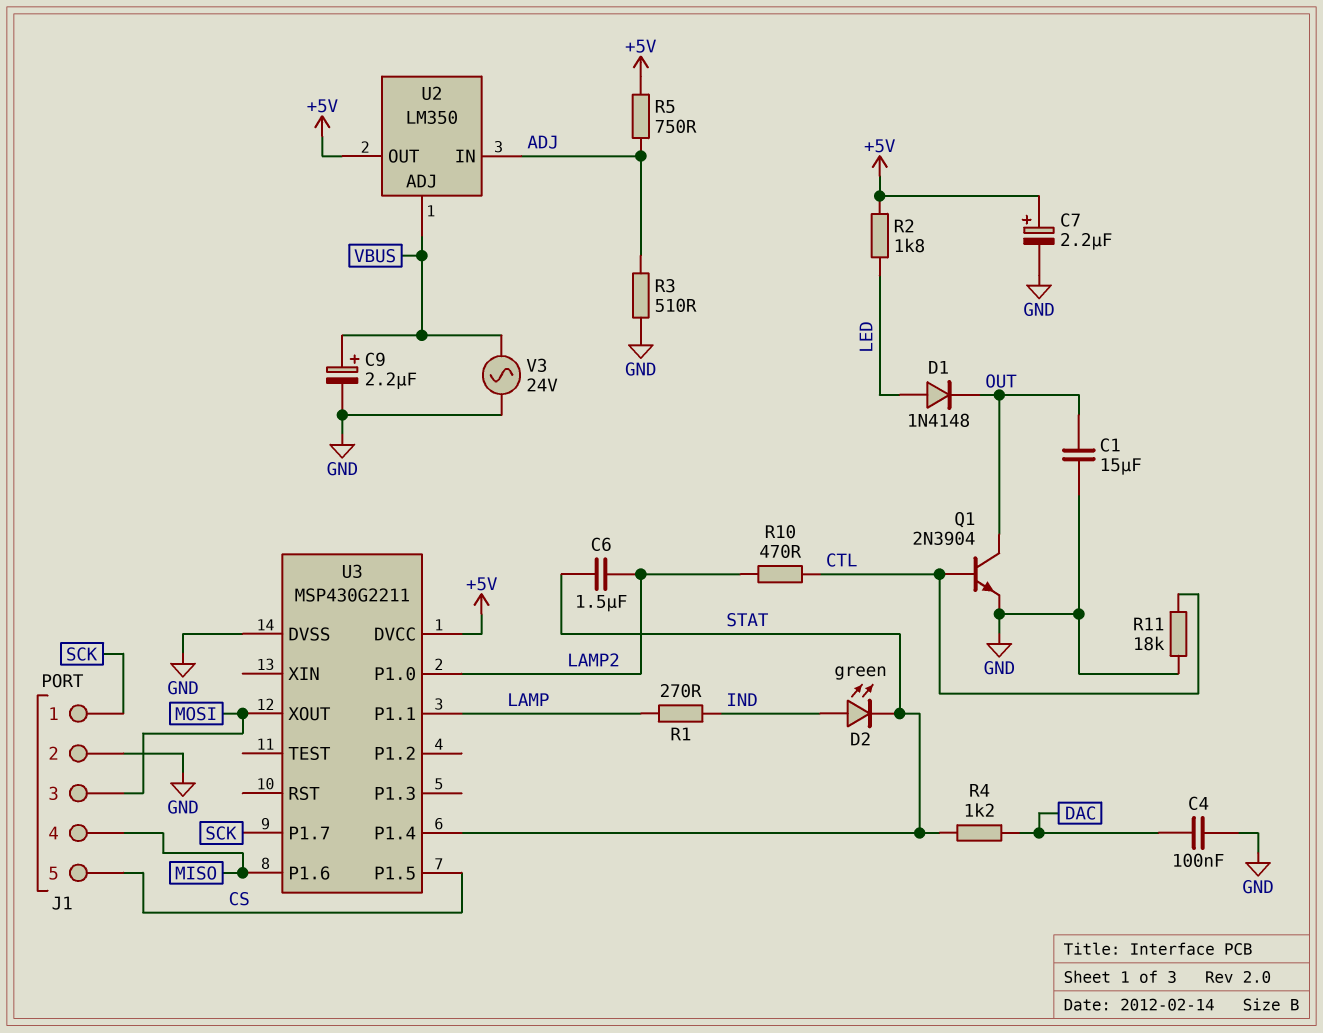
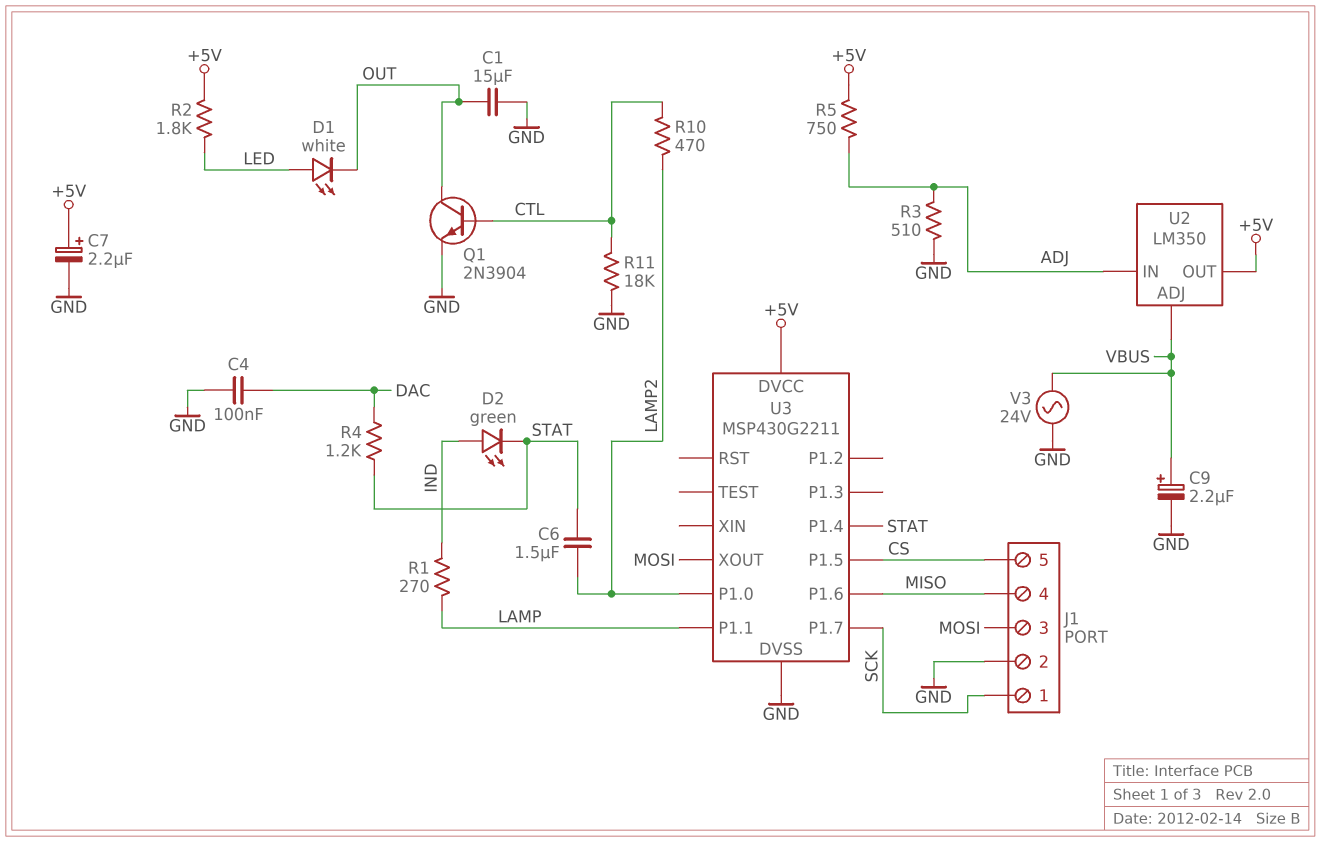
D1: diode 1N4148 (A LED, K OUT) -> LED white (A LED, K OUT)

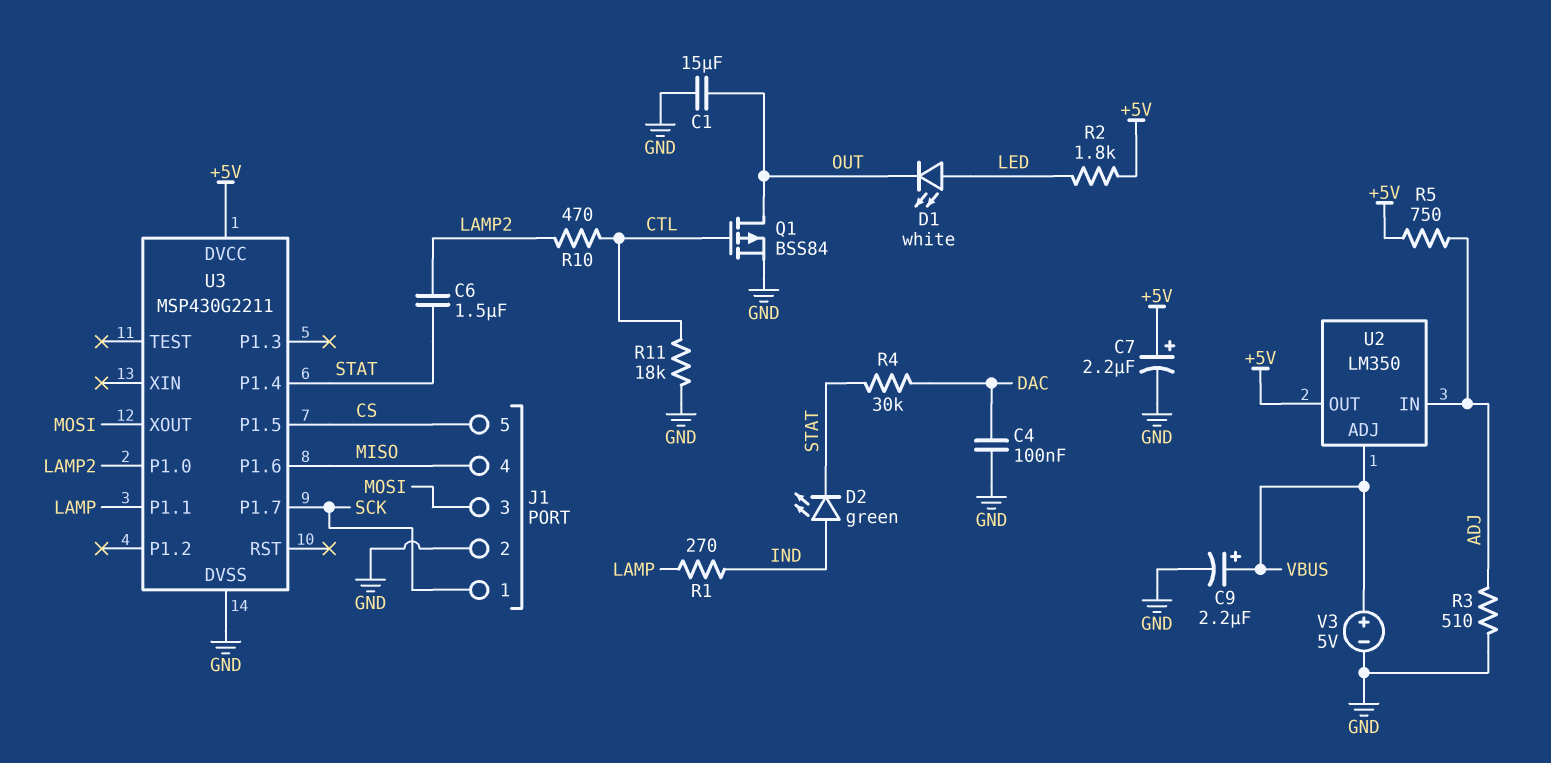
Q1: NPN 2N3904 (B CTL, C OUT, E GND) -> PMOS BSS84 (G CTL, D OUT, S GND)
R4: 1.2k (DAC, STAT) -> 30k (DAC, STAT)
V3: AC 24V (GND, VBUS) -> 5V (plus VBUS, minus GND)

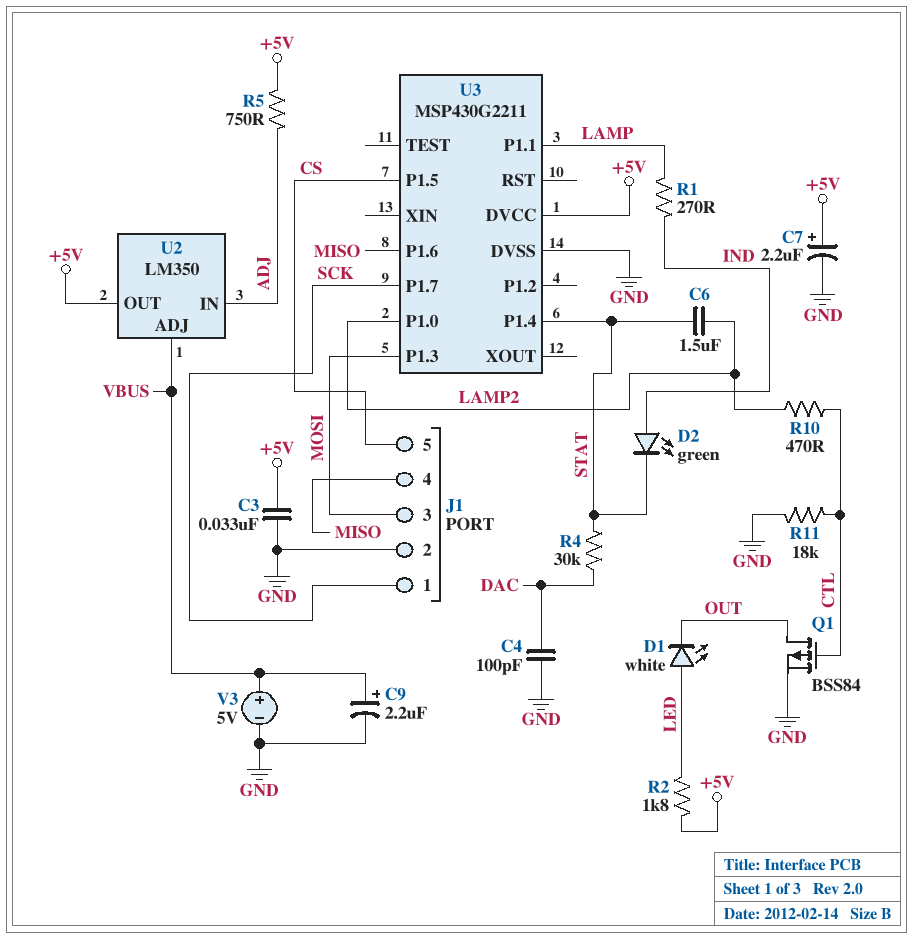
C1: 15uF (GND, OUT) -> none
C3: none -> 33nF (+5V, GND)
C4: 100nF (DAC, GND) -> 100pF (DAC, GND)
R3: 510 (ADJ, GND) -> none
U3 pin P1.3: none -> MOSI
U3 pin XOUT: MOSI -> none

